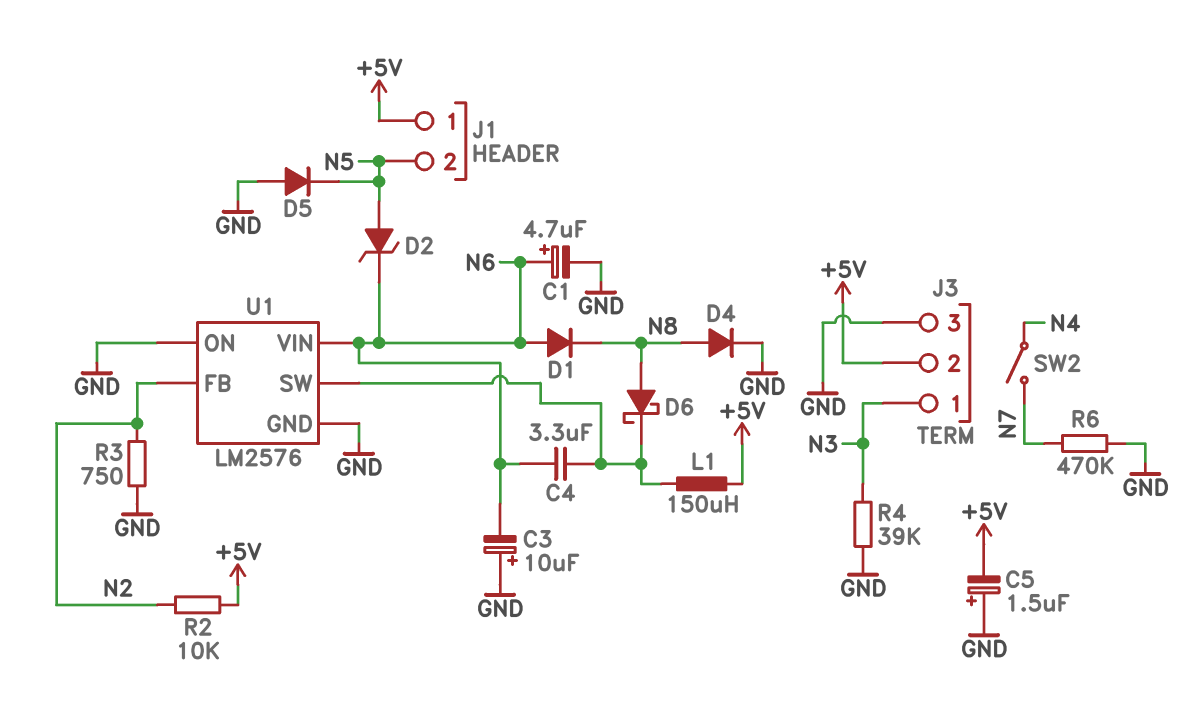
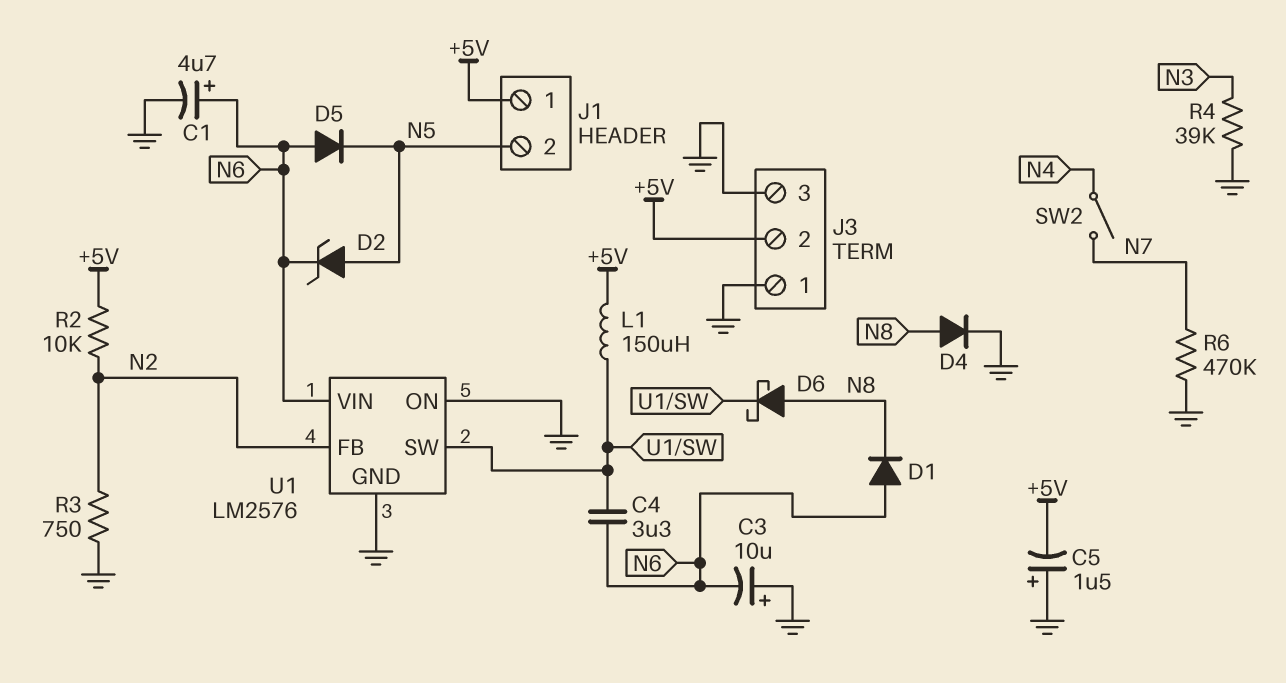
D5: diode (A GND, K N5) -> diode (A N6, K N5)
J3 pin 1: N3 -> GND

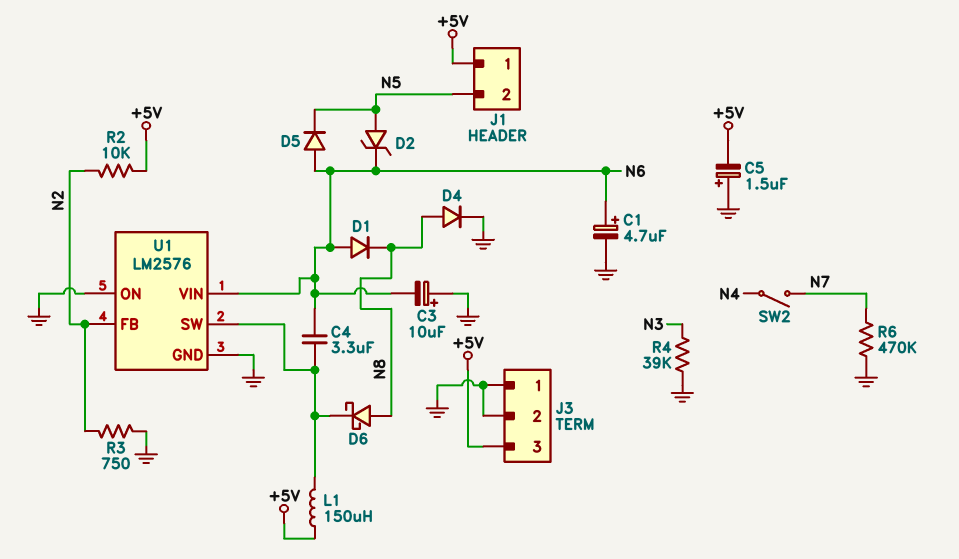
J3 pin 2: +5V -> GND
J3 pin 3: GND -> +5V

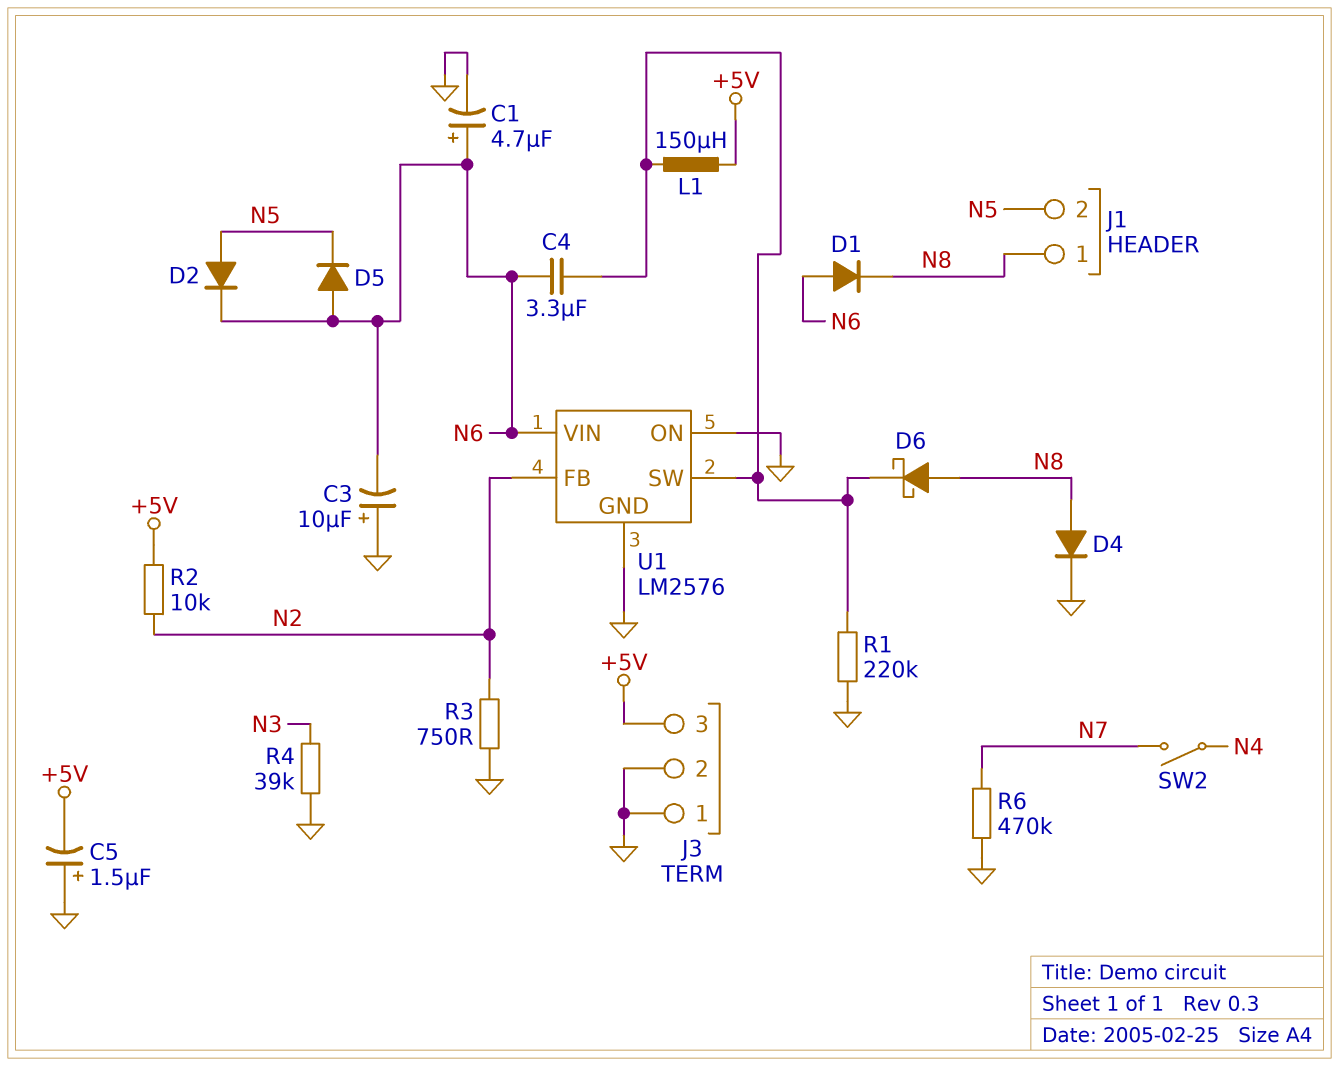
D2: zener (A N5, K N6) -> diode (A N5, K N6)
J1 pin 1: +5V -> N8
R1: none -> 220k (GND, U1/SW)

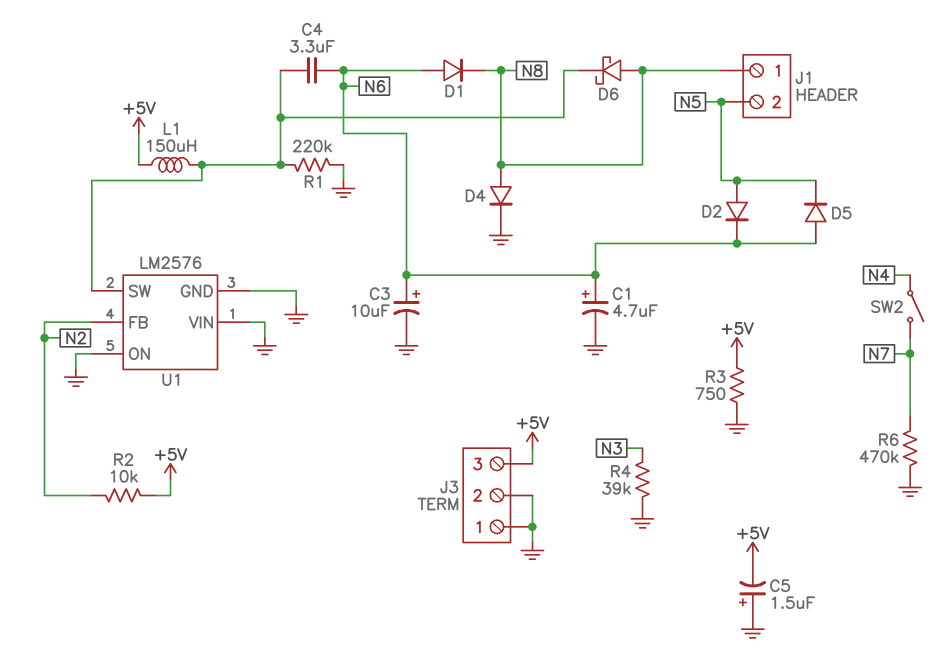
C3: 10uF (plus GND, minus N6) -> 10uF (plus N6, minus GND)
R3: 750 (GND, N2) -> 750 (+5V, GND)
U1 pin VIN: N6 -> GND

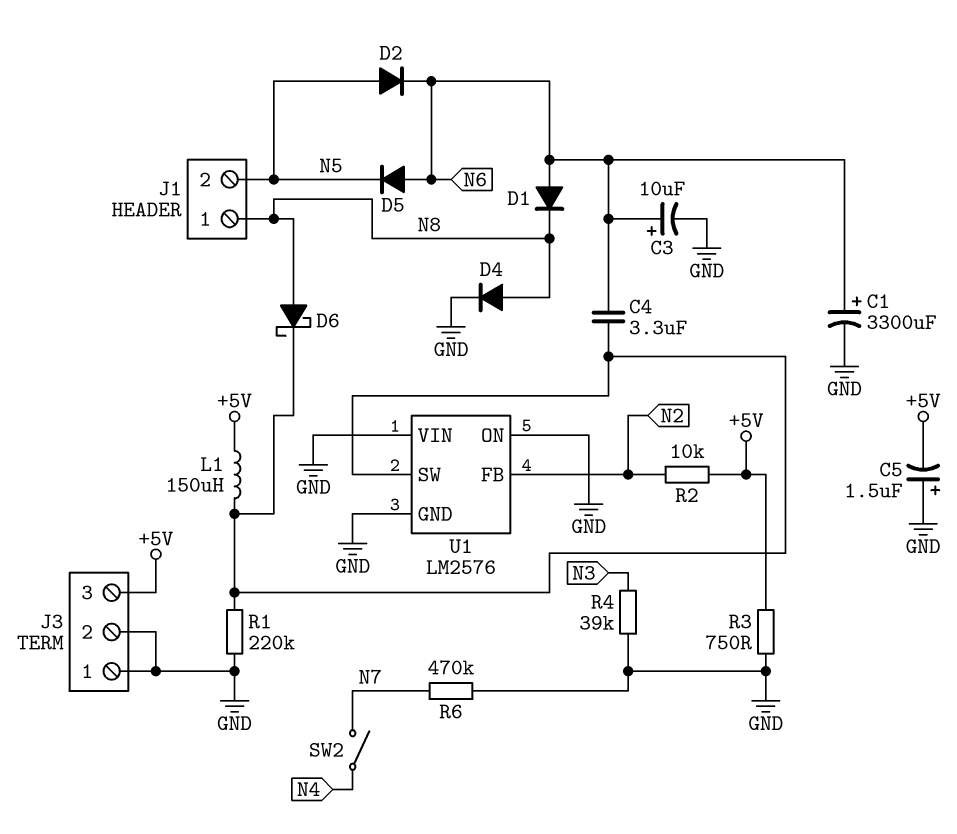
C1: 4.7uF (plus N6, minus GND) -> 3300uF (plus N6, minus GND)

